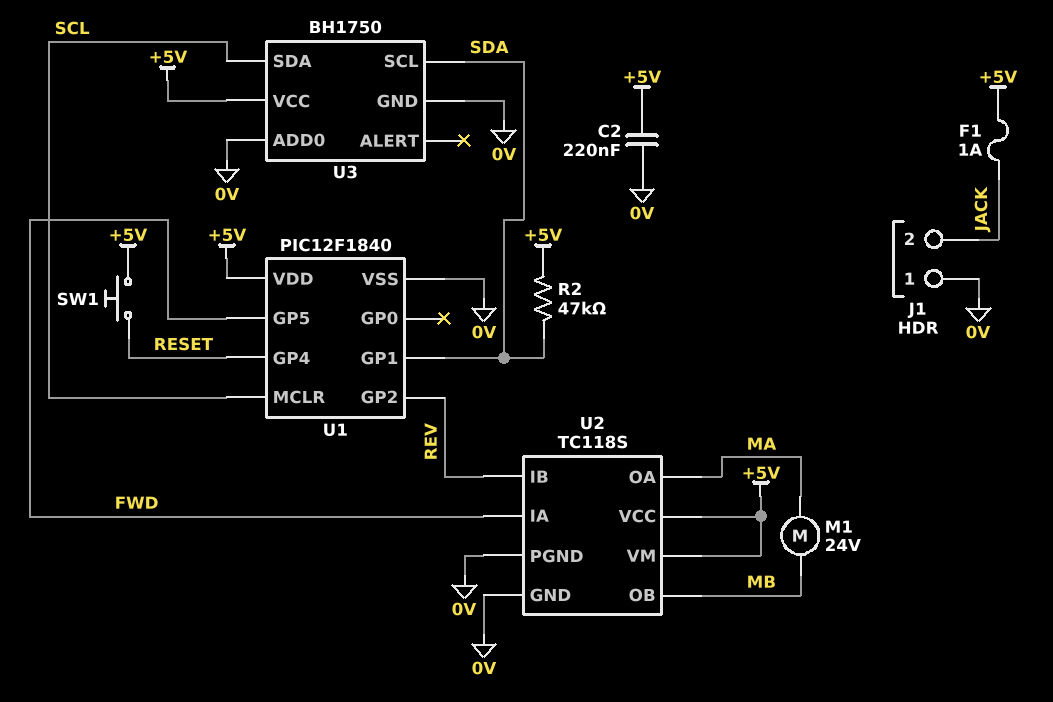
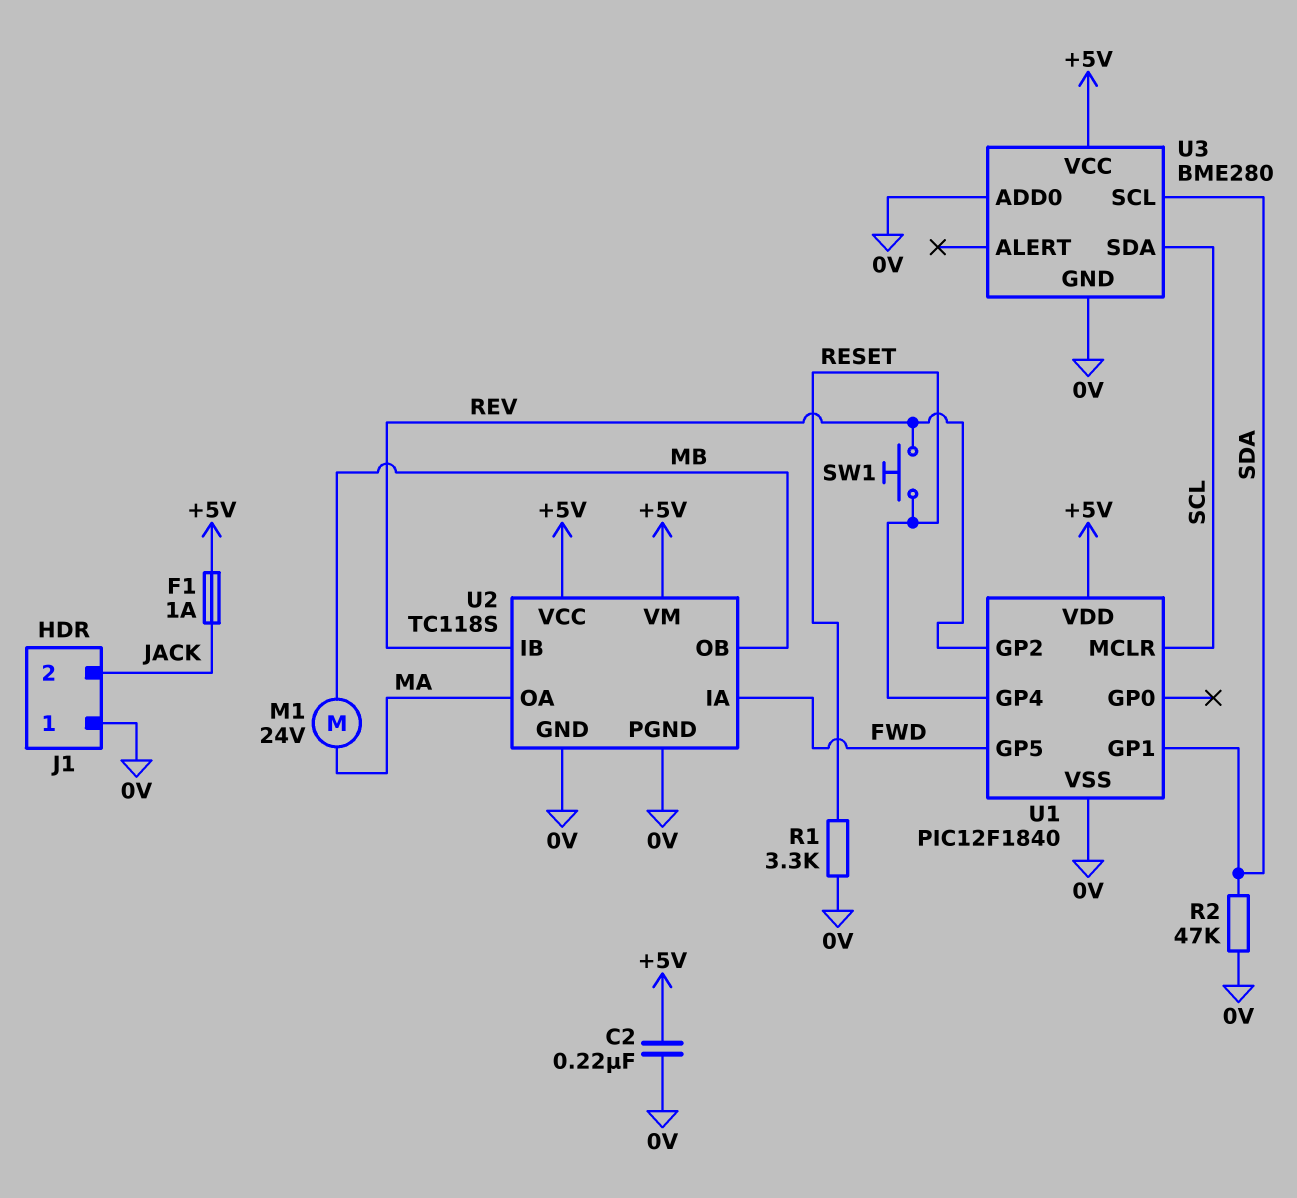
R1: none -> 3.3k (0V, RESET)
R2: 47k (+5V, SDA) -> 47k (0V, SDA)
SW1: button (+5V, RESET) -> button (RESET, REV)
U3: BH1750 -> BME280

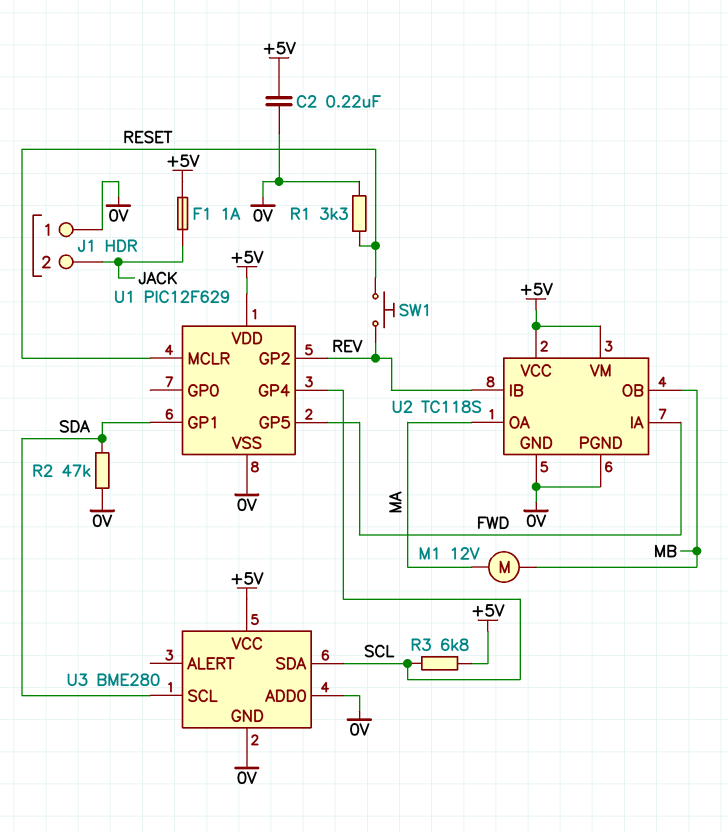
M1: motor 24V (MA, MB) -> motor 12V (MA, MB)
R3: none -> 6.8k (+5V, SCL)
U1: PIC12F1840 -> PIC12F629
U1 pin GP4: RESET -> SCL
U1 pin MCLR: SCL -> RESET

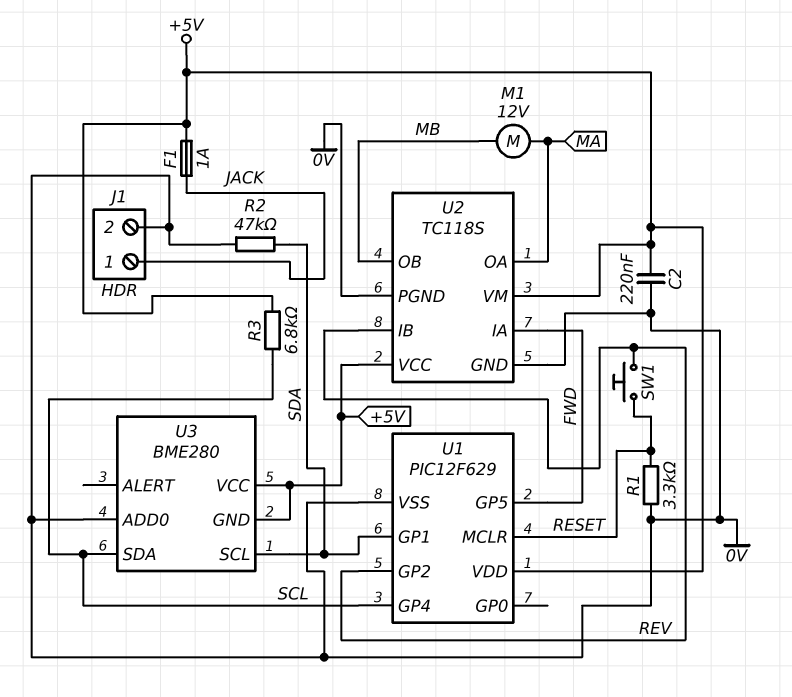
J1 pin 1: 0V -> JACK
J1 pin 2: JACK -> 0V
U3 pin GND: 0V -> +5V

